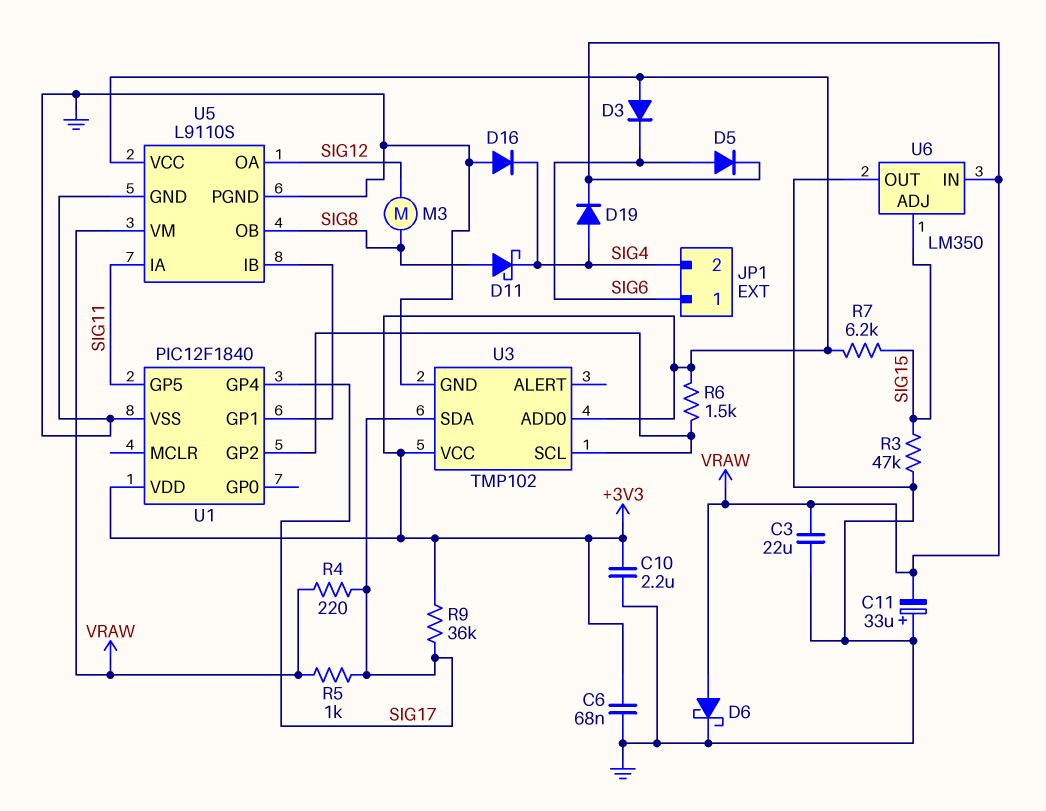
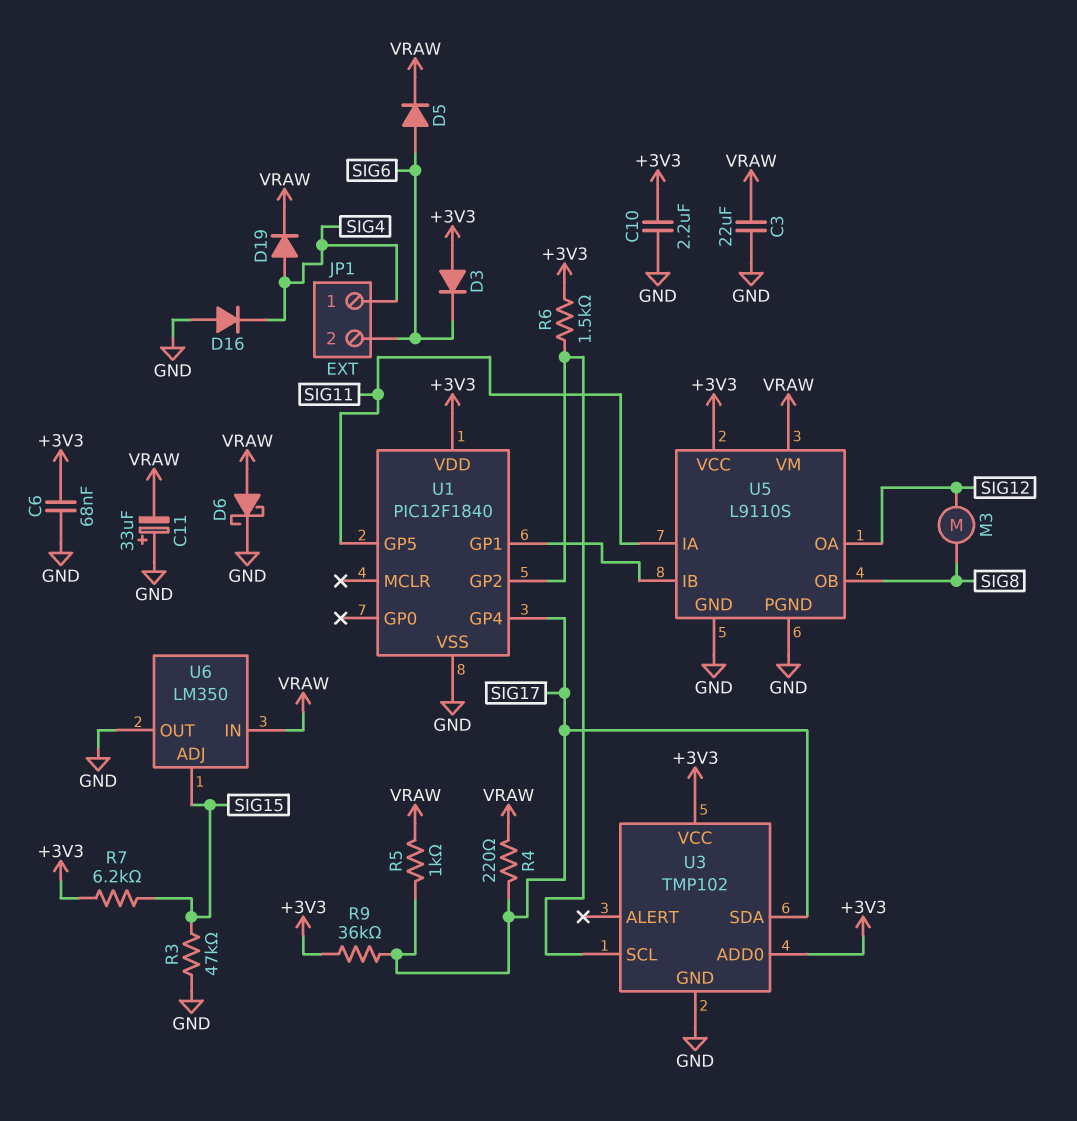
D11: schottky (A SIG8, K SIG4) -> none
JP1 pin 1: SIG6 -> SIG4
JP1 pin 2: SIG4 -> SIG6

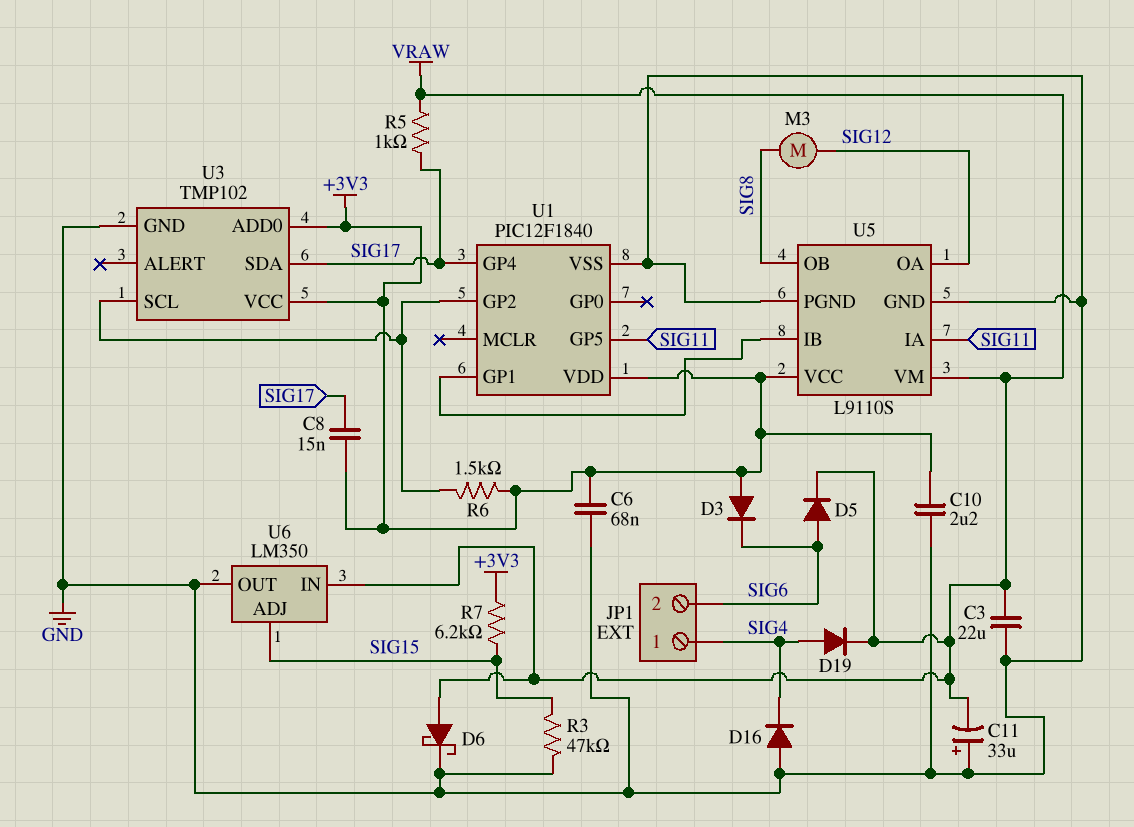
C8: none -> 15nF (+3V3, SIG17)
R4: 220 (SIG17, VRAW) -> none
R9: 36k (+3V3, SIG17) -> none

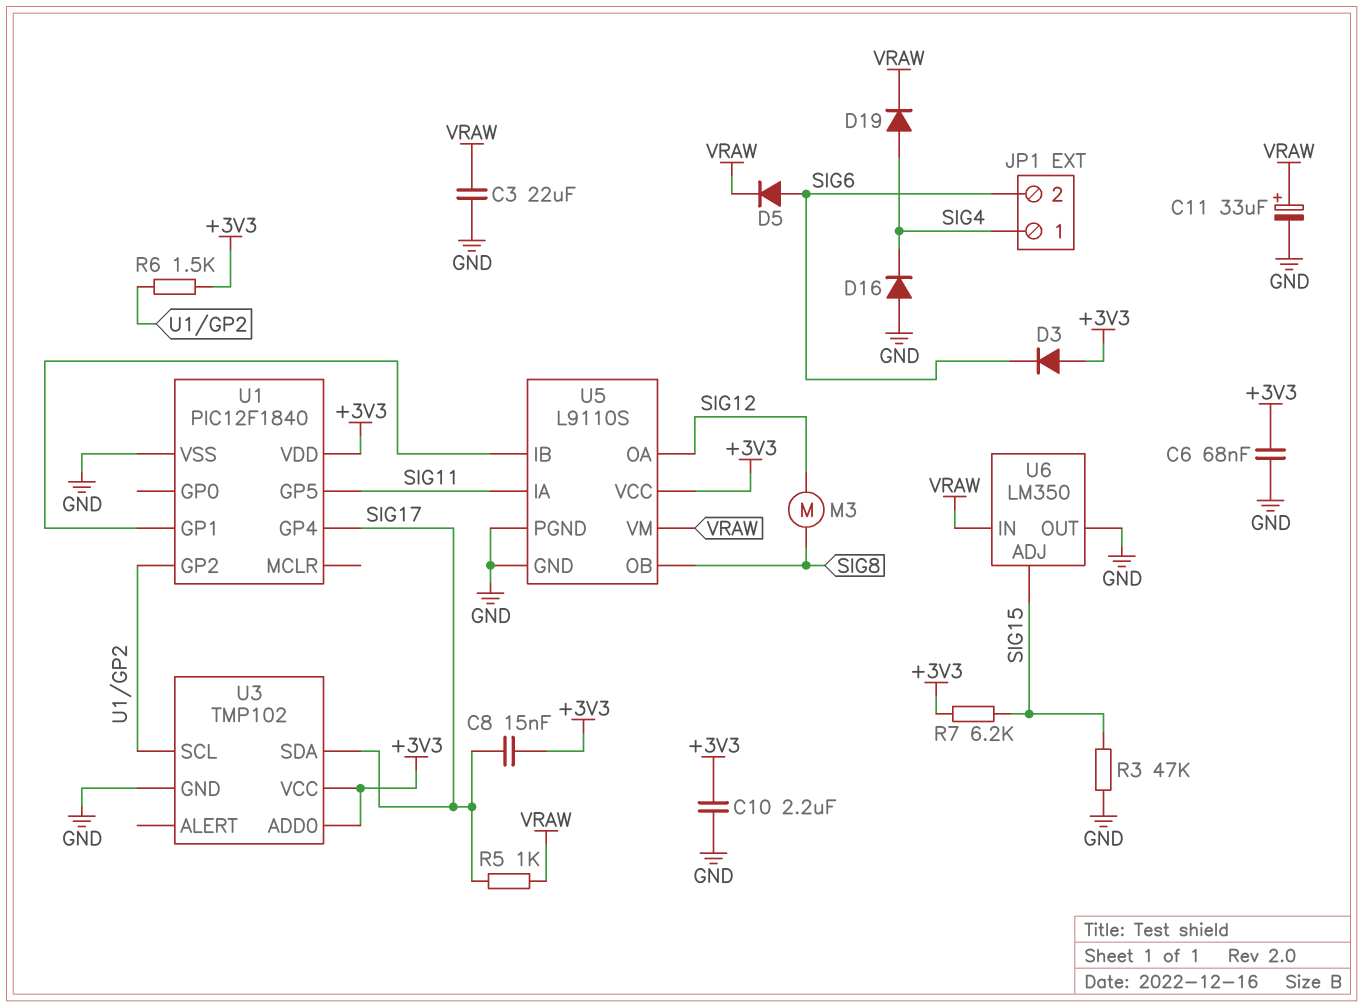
C11: 33uF (plus GND, minus VRAW) -> 33uF (plus VRAW, minus GND)
D6: schottky (A VRAW, K GND) -> none

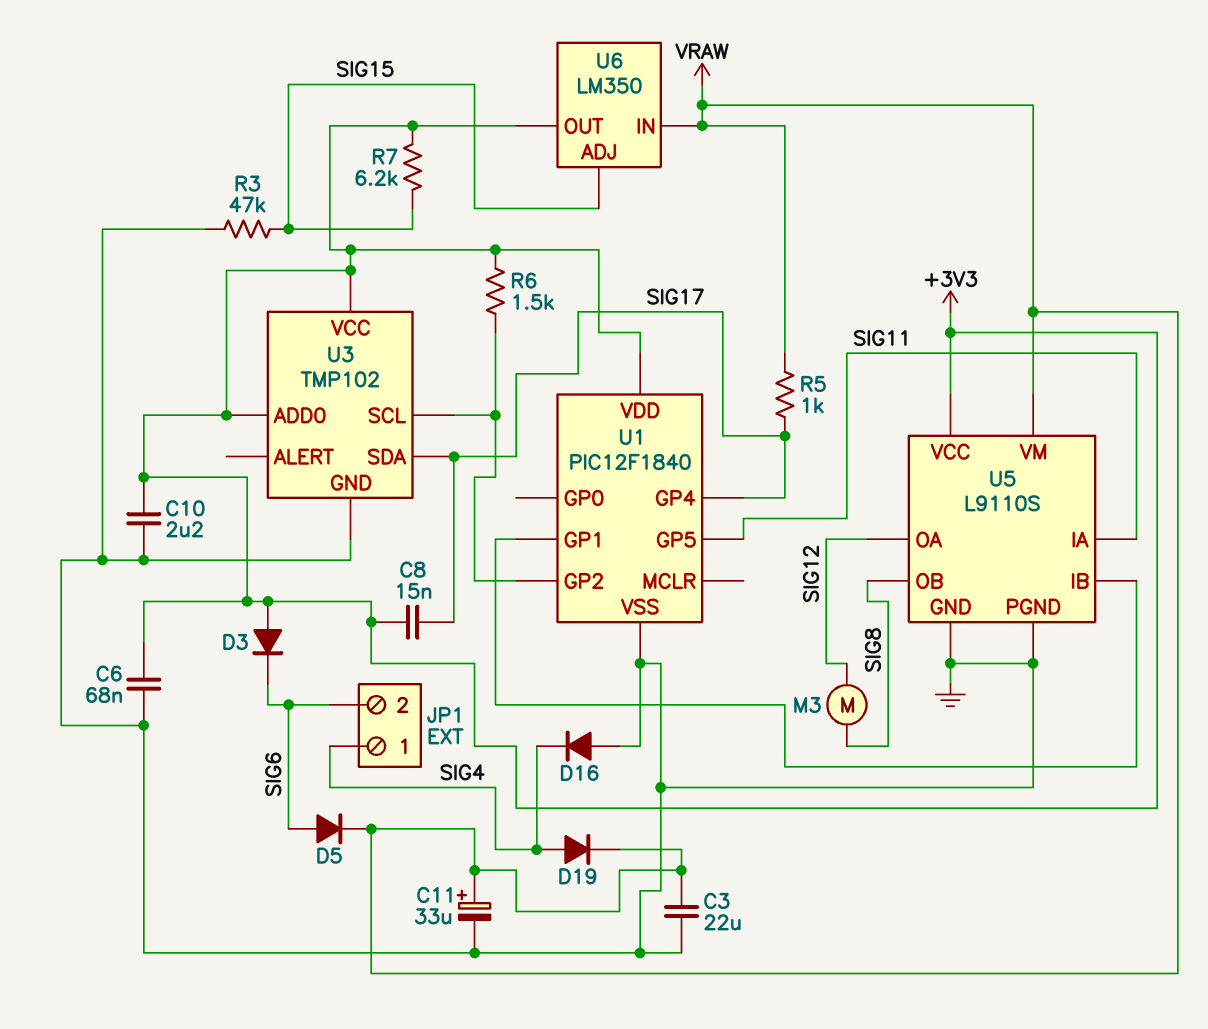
U6 pin OUT: GND -> +3V3

